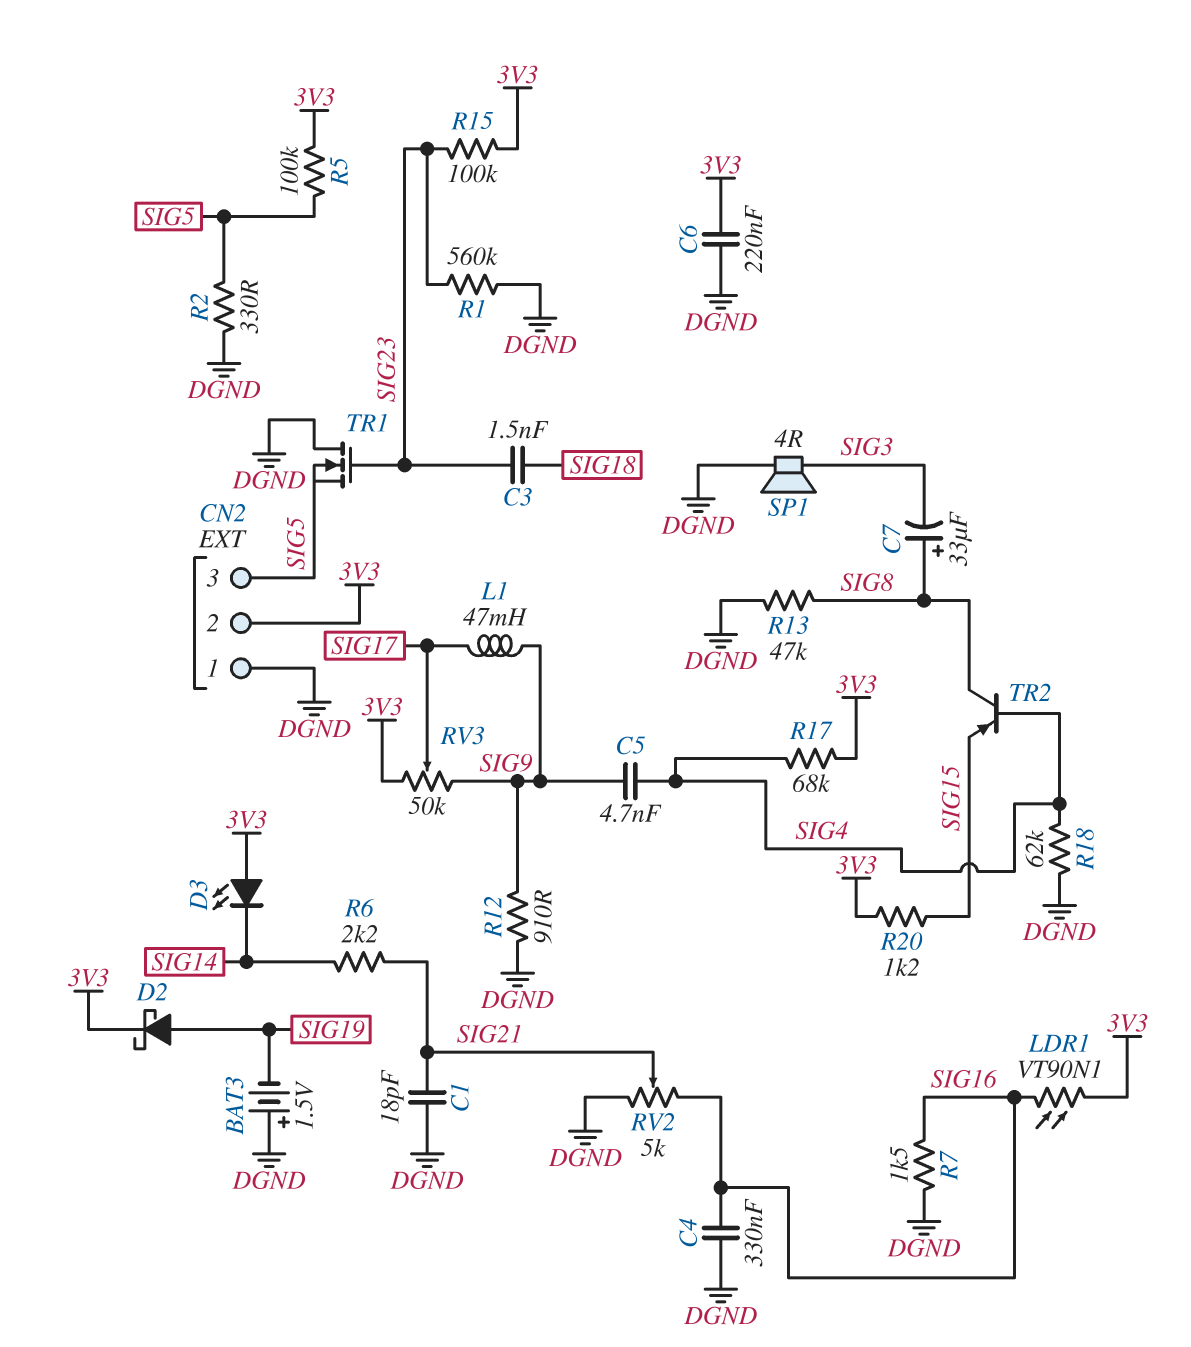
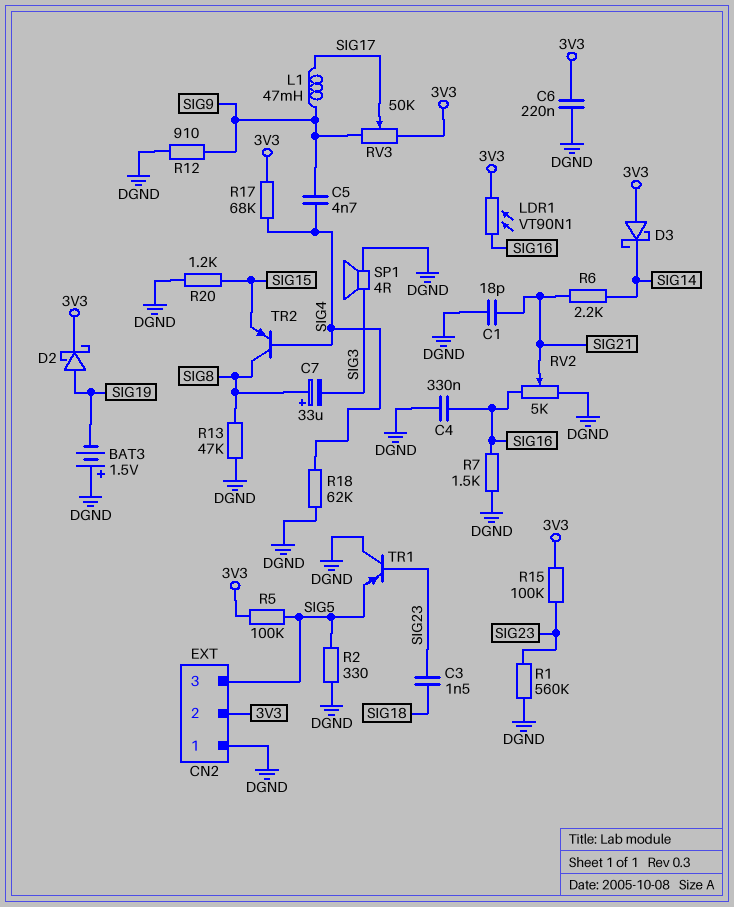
D3: LED (A 3V3, K SIG14) -> schottky (A 3V3, K SIG14)
R20: 1.2k (3V3, SIG15) -> 1.2k (DGND, SIG15)
TR1: NMOS (G SIG23, D DGND, S SIG5) -> PNP (B SIG23, C DGND, E SIG5)

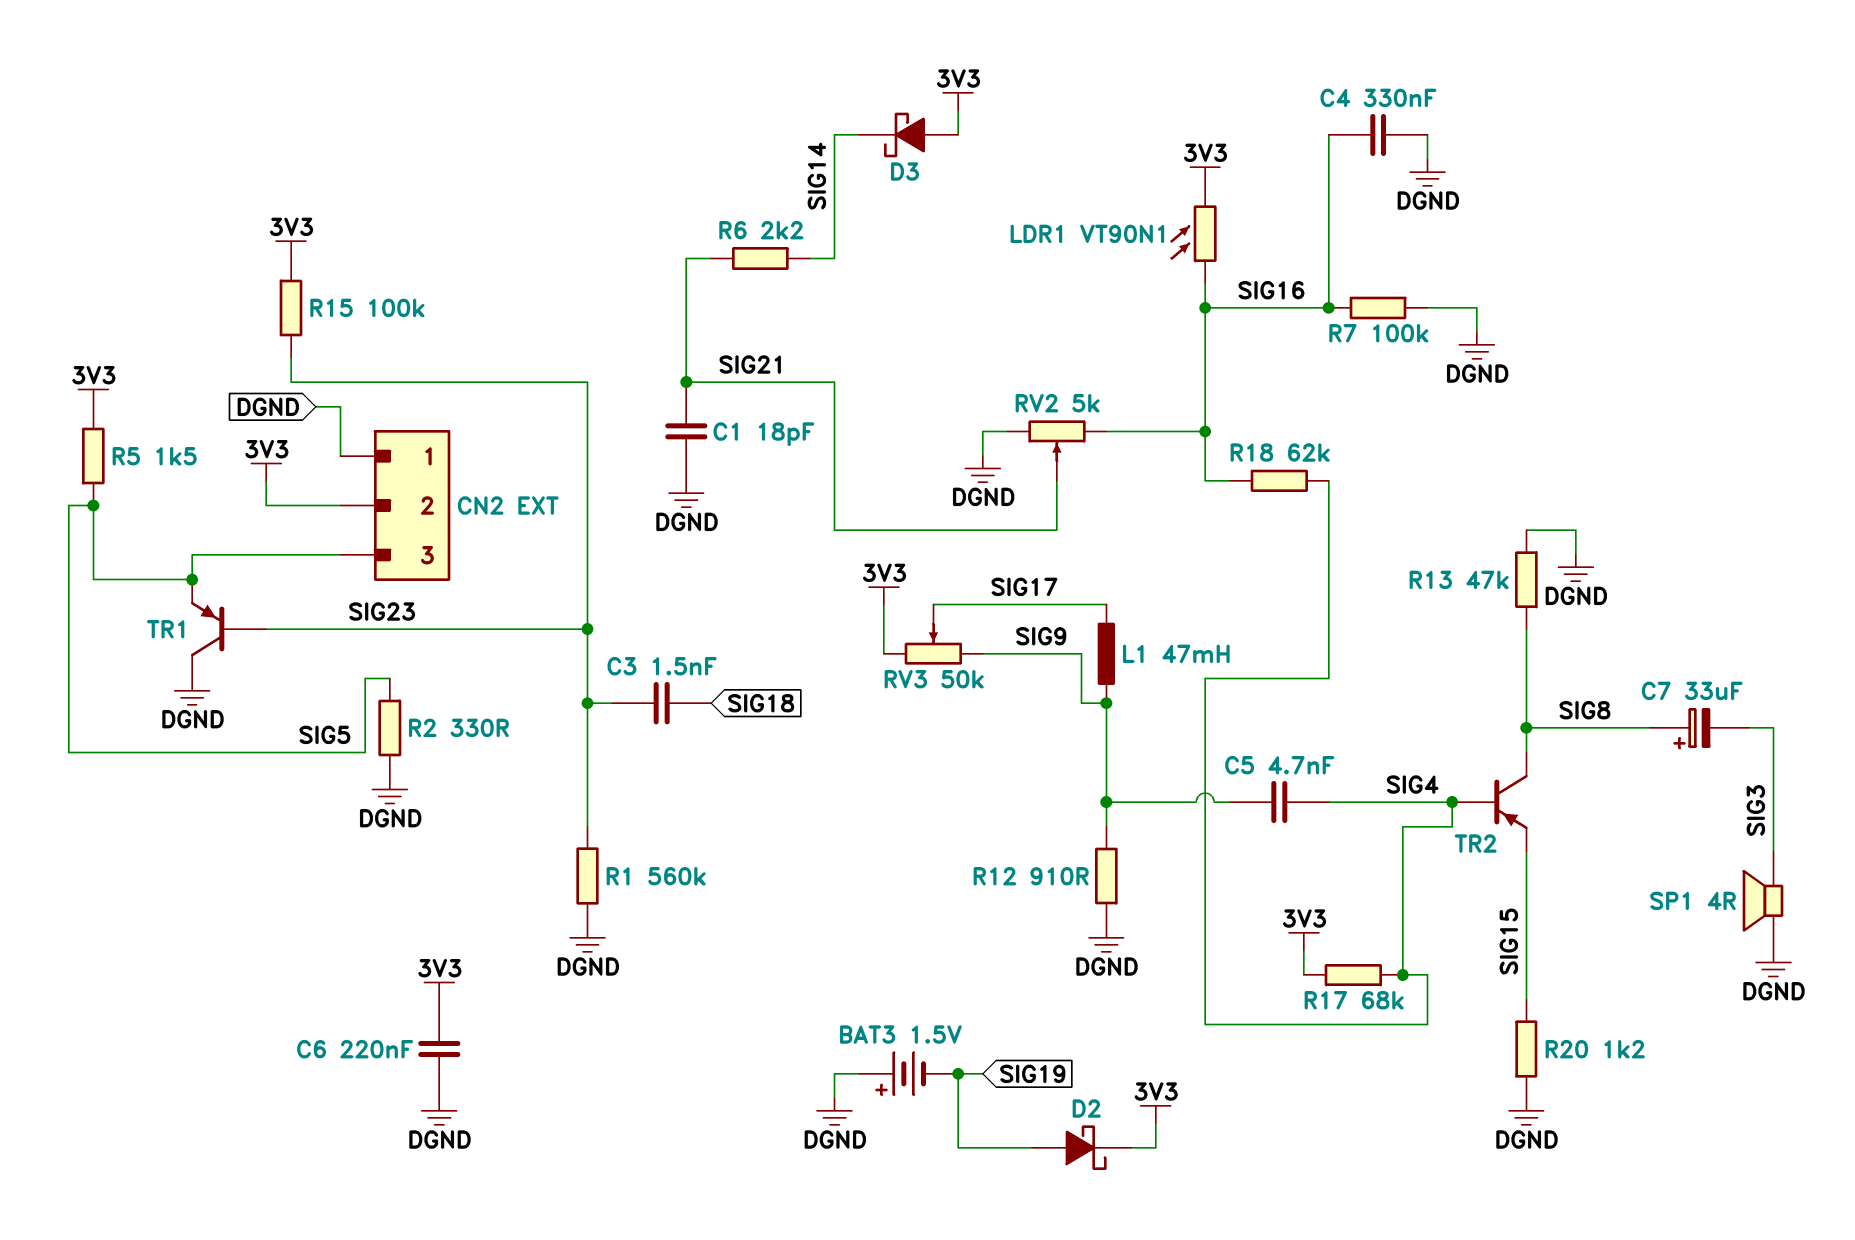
R5: 100k (3V3, SIG5) -> 1.5k (3V3, SIG5)
R7: 1.5k (DGND, SIG16) -> 100k (DGND, SIG16)
R18: 62k (DGND, SIG4) -> 62k (SIG4, SIG16)

